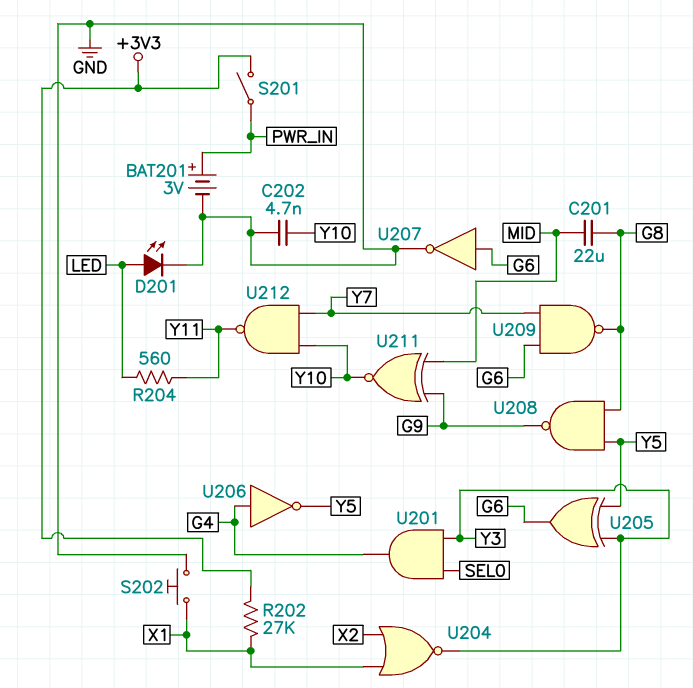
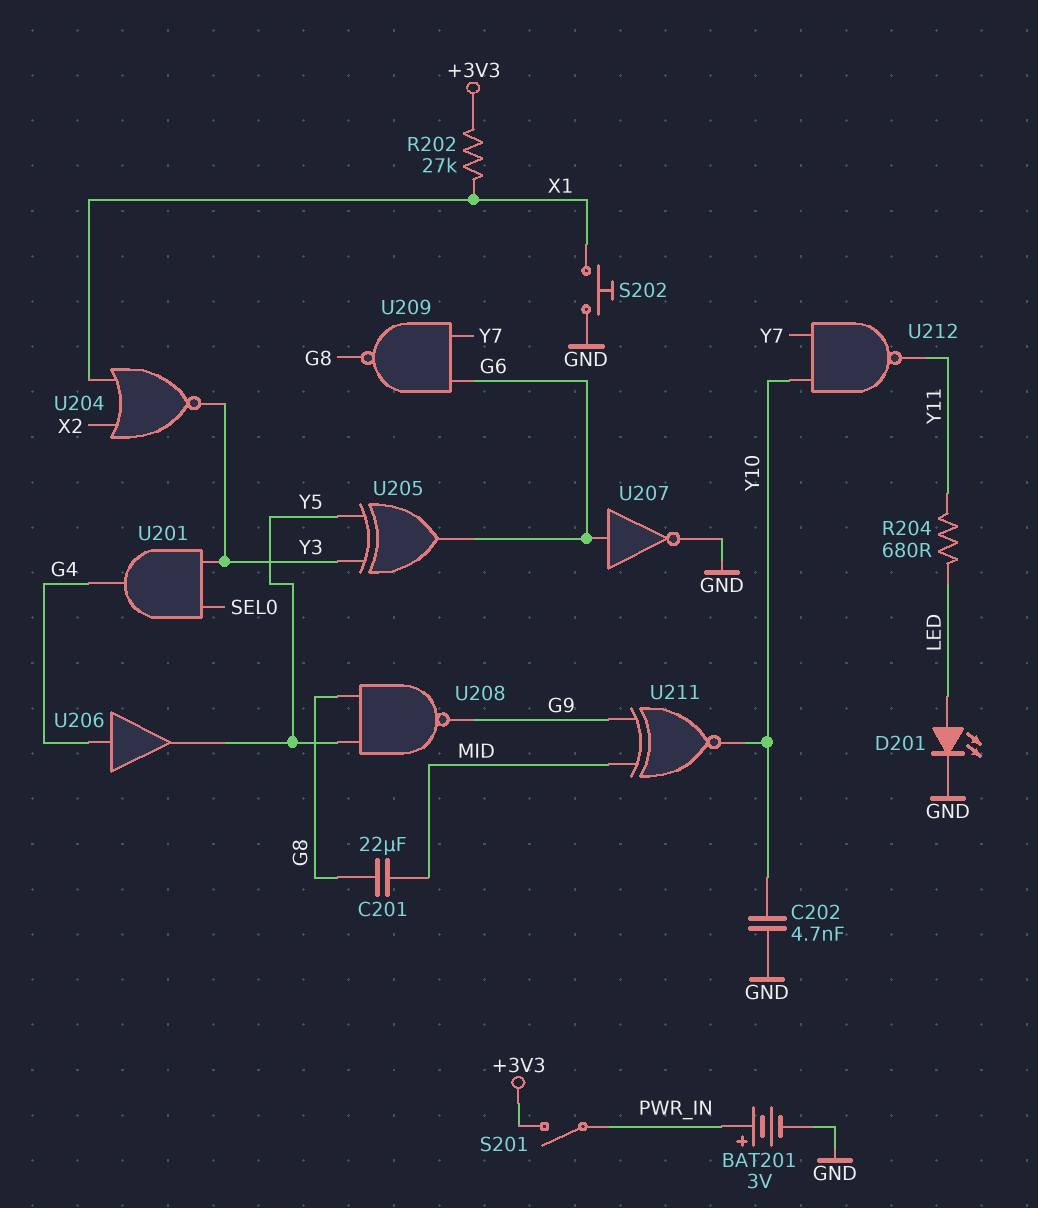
R204: 560 (LED, Y11) -> 680 (LED, Y11)
U206: NOT (in G4, out Y5) -> buffer (in G4, out Y5)

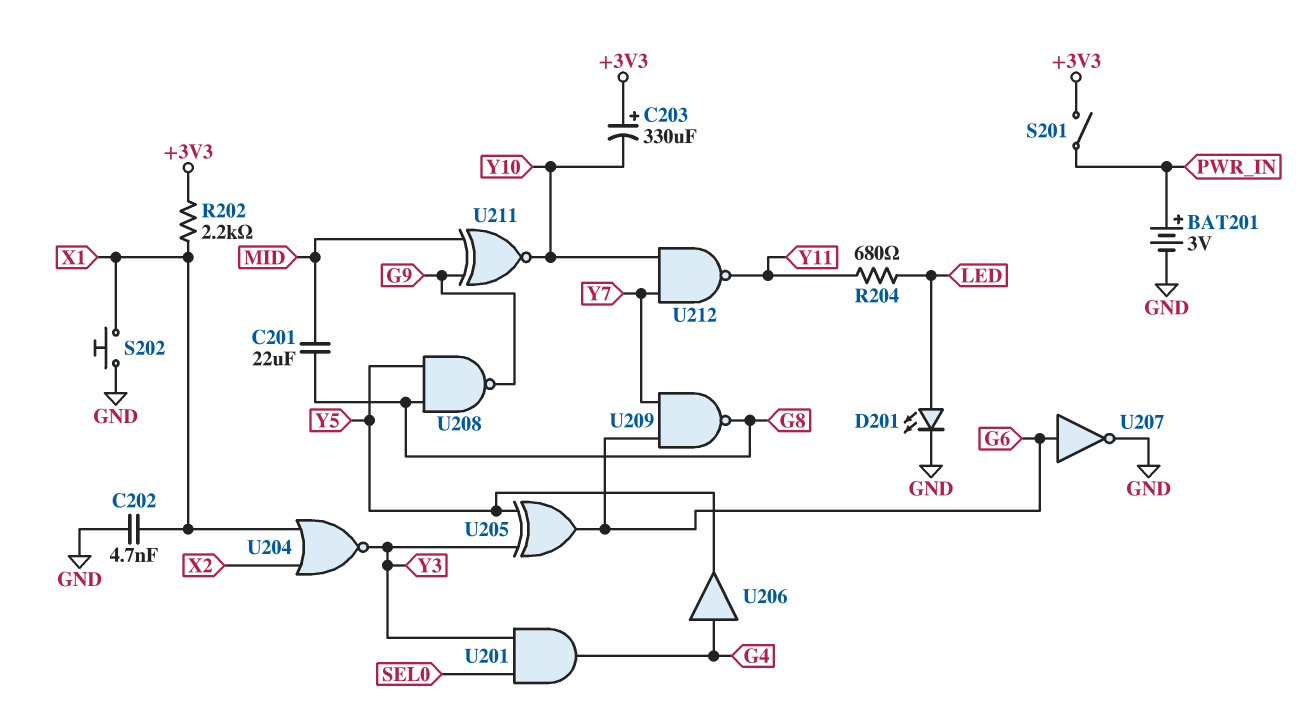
C202: 4.7nF (GND, Y10) -> 4.7nF (GND, X1)
C203: none -> 330uF (plus +3V3, minus Y10)
R202: 27k (+3V3, X1) -> 2.2k (+3V3, X1)

